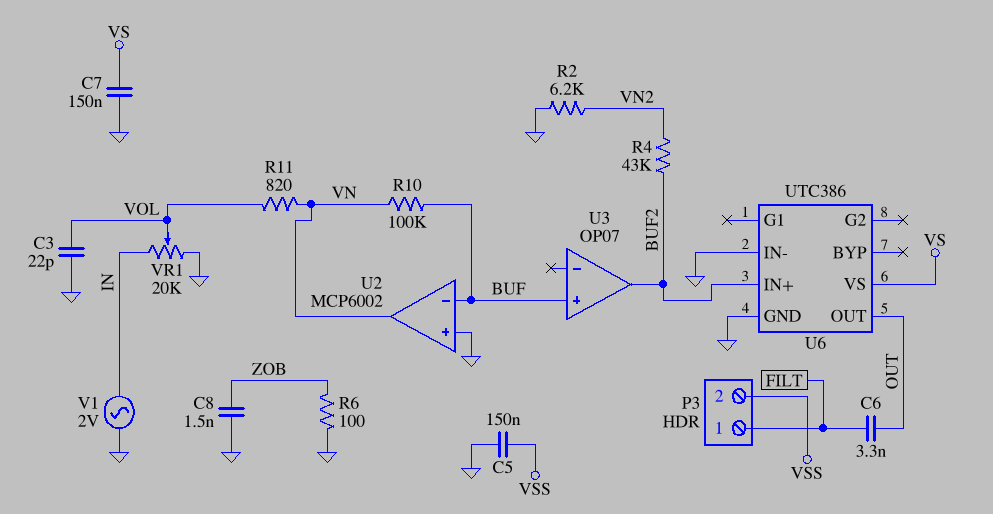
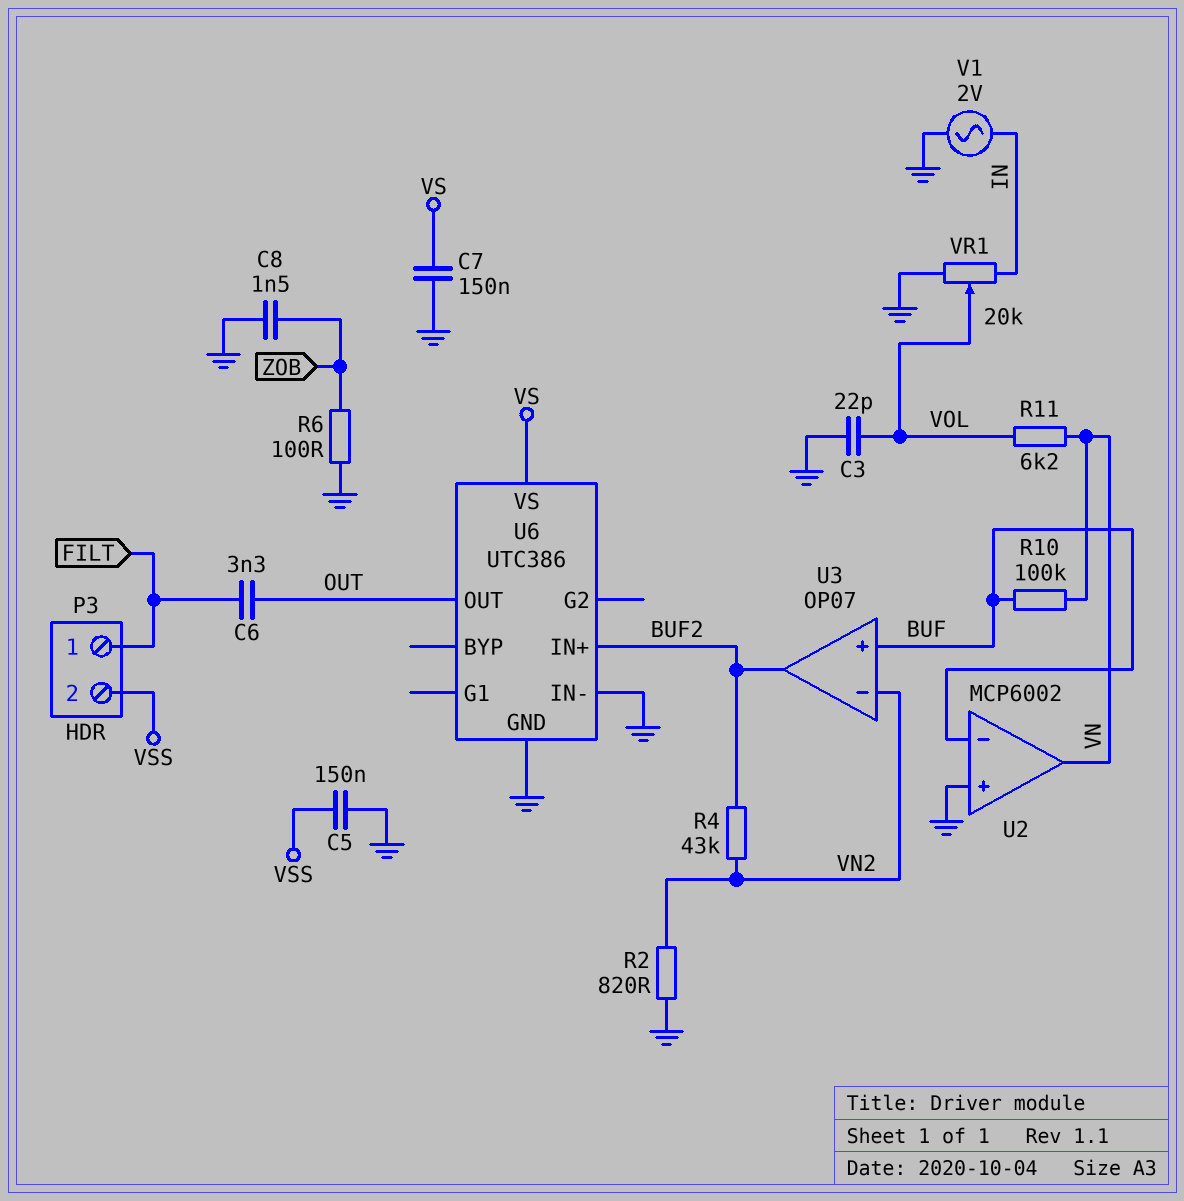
R2: 6.2k (GND, VN2) -> 820 (GND, VN2)
R11: 820 (VN, VOL) -> 6.2k (VN, VOL)
U3 pin in-: none -> VN2

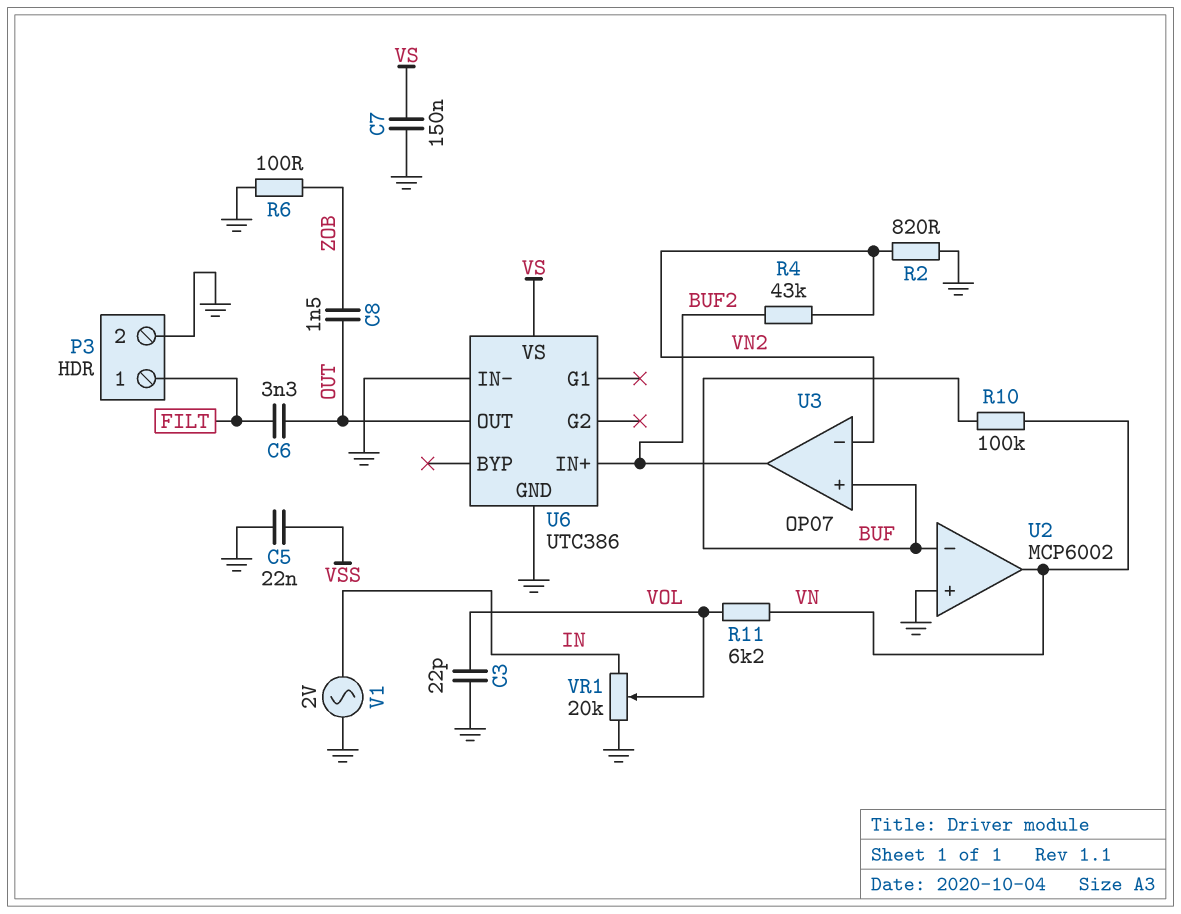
C5: 150nF (GND, VSS) -> 22nF (GND, VSS)
C8: 1.5nF (GND, ZOB) -> 1.5nF (OUT, ZOB)
P3 pin 2: VSS -> GND

